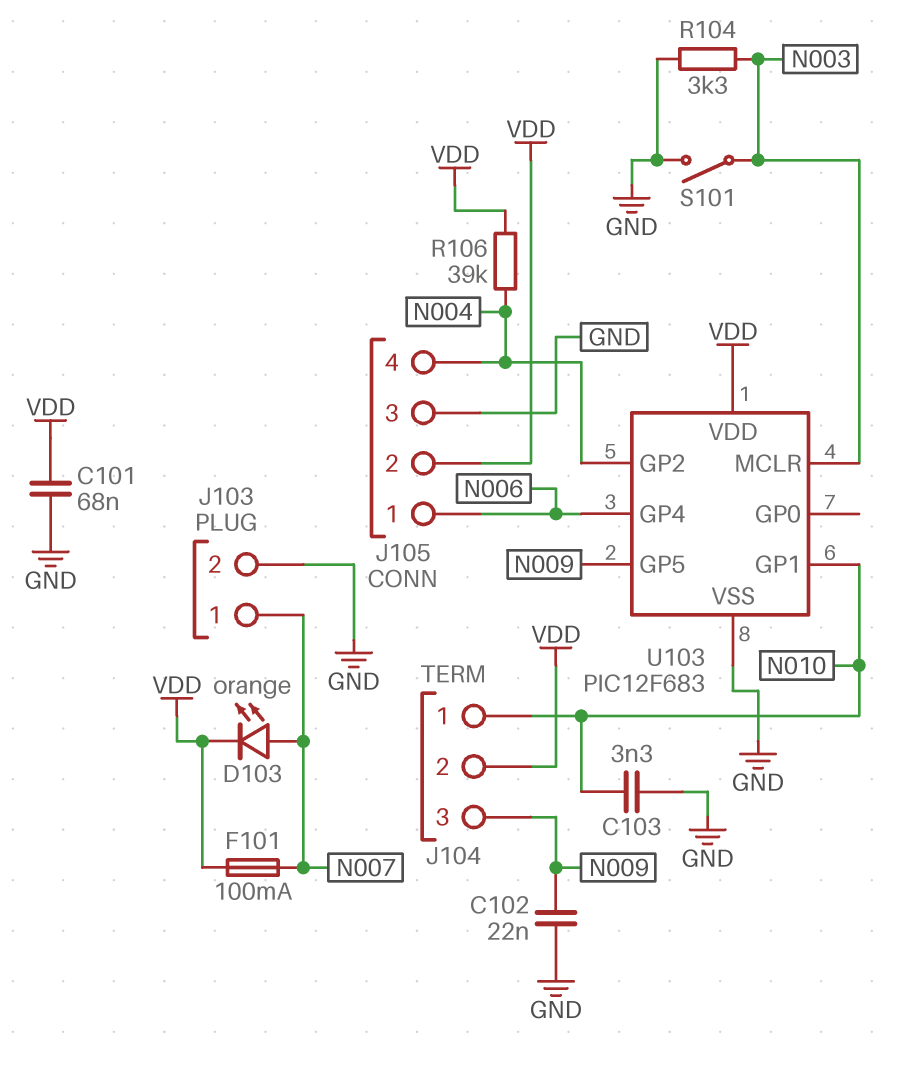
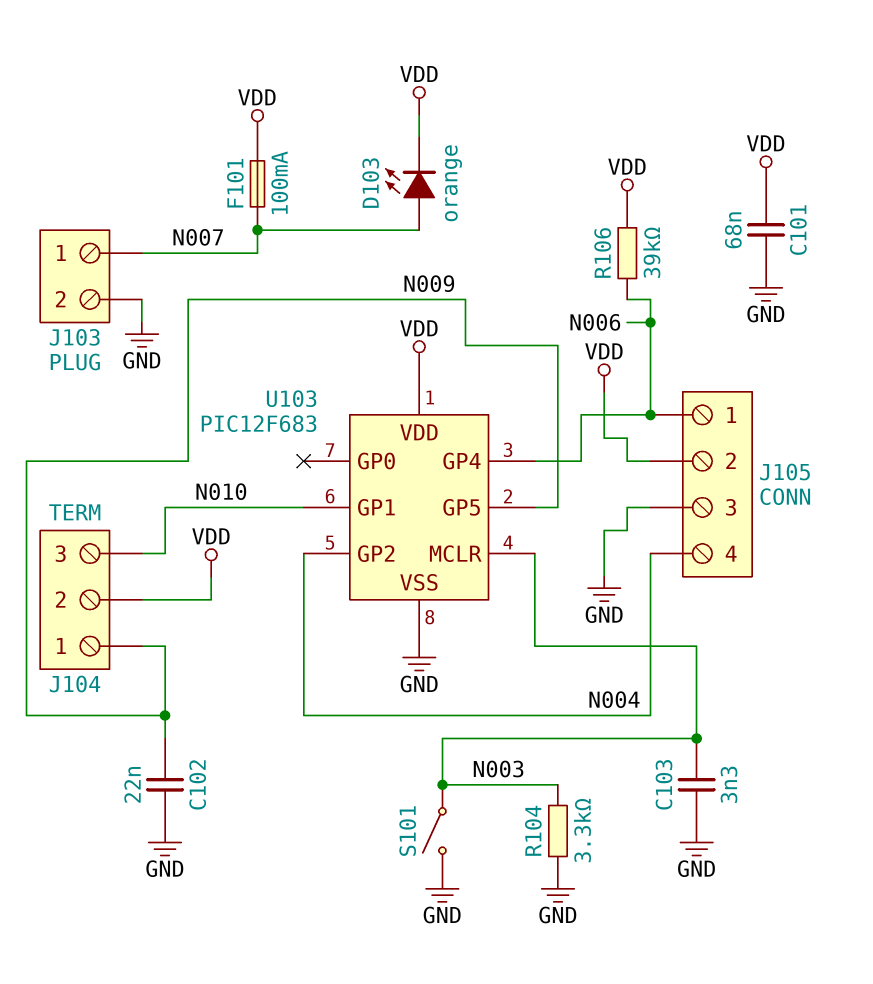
C103: 3.3nF (GND, N010) -> 3.3nF (GND, N003)
J104 pin 1: N010 -> N009
J104 pin 3: N009 -> N010
R106: 39k (N004, VDD) -> 39k (N006, VDD)

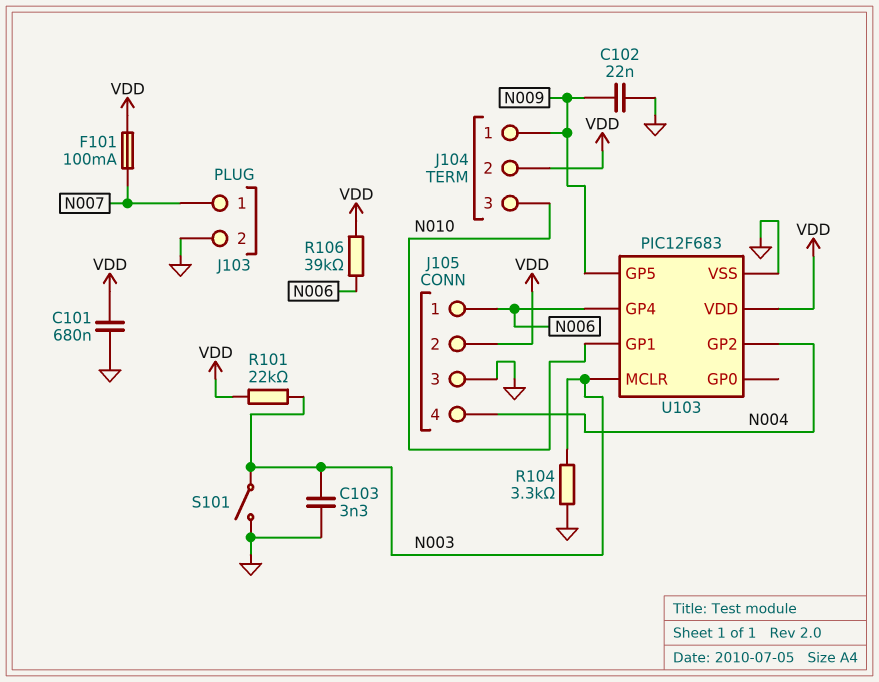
C101: 68nF (GND, VDD) -> 680nF (GND, VDD)
D103: LED orange (A N007, K VDD) -> none
R101: none -> 22k (N003, VDD)

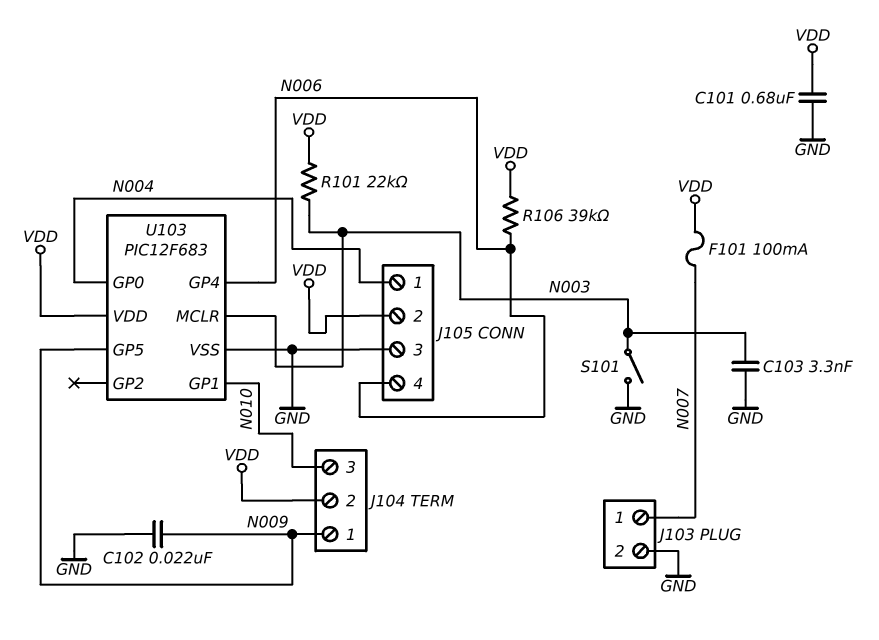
J105 pin 1: N006 -> N004
J105 pin 4: N004 -> N006
R104: 3.3k (GND, N003) -> none
U103 pin GP0: none -> N004
U103 pin GP2: N004 -> none

